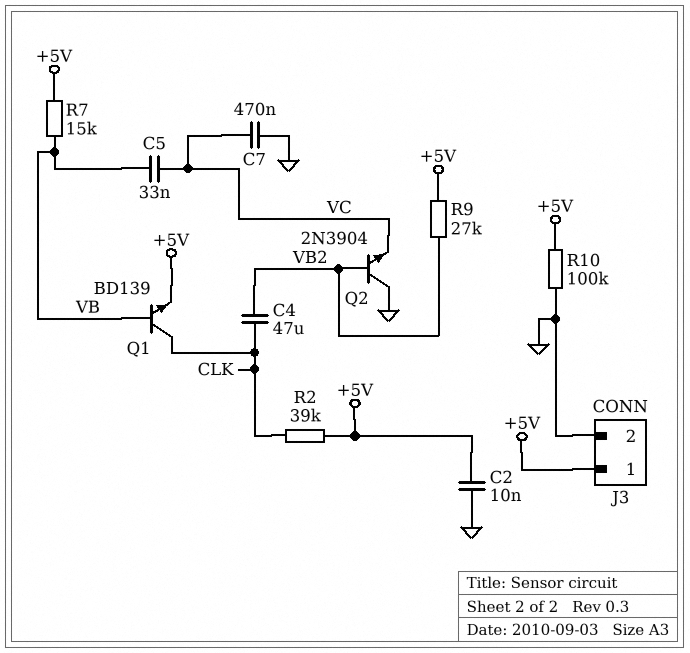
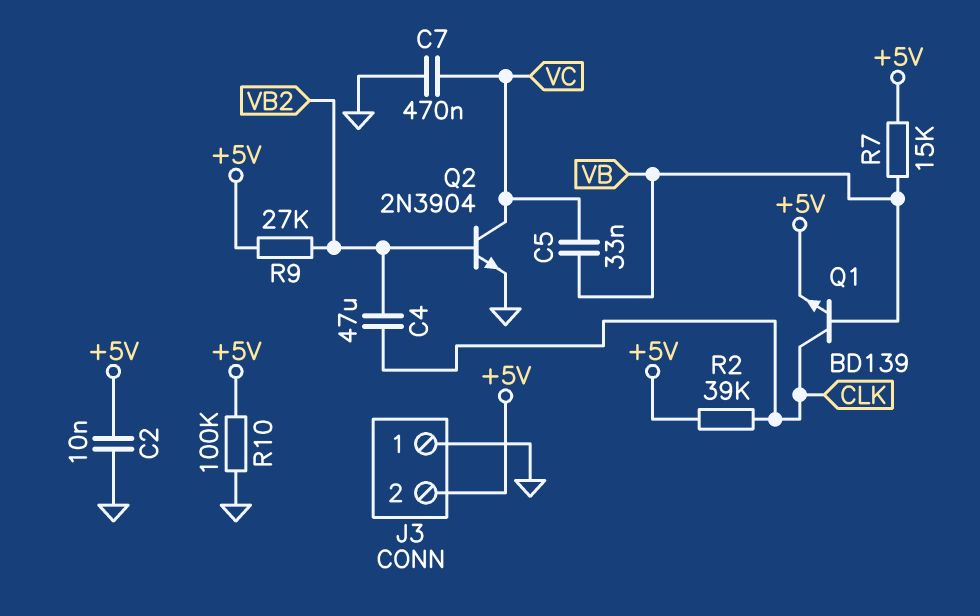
J3 pin 1: +5V -> GND
J3 pin 2: GND -> +5V
Q2: NPN 2N3904 (B VB2, C GND, E VC) -> NPN 2N3904 (B VB2, C VC, E GND)

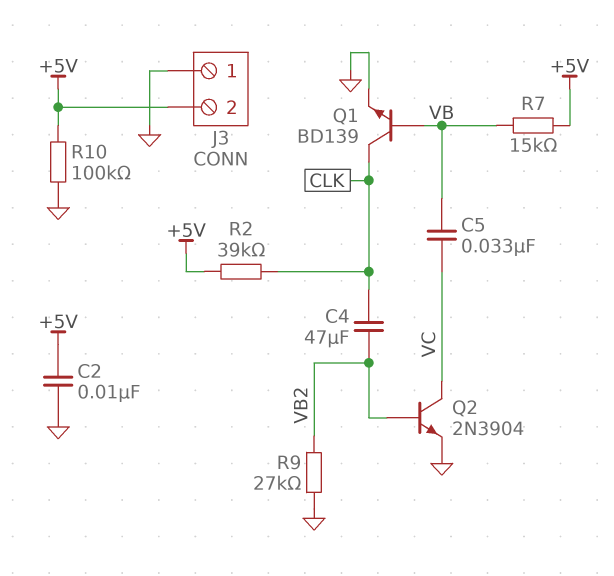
C7: 470nF (GND, VC) -> none
Q1: NPN BD139 (B VB, C CLK, E +5V) -> NPN BD139 (B VB, C CLK, E GND)
R9: 27k (+5V, VB2) -> 27k (GND, VB2)

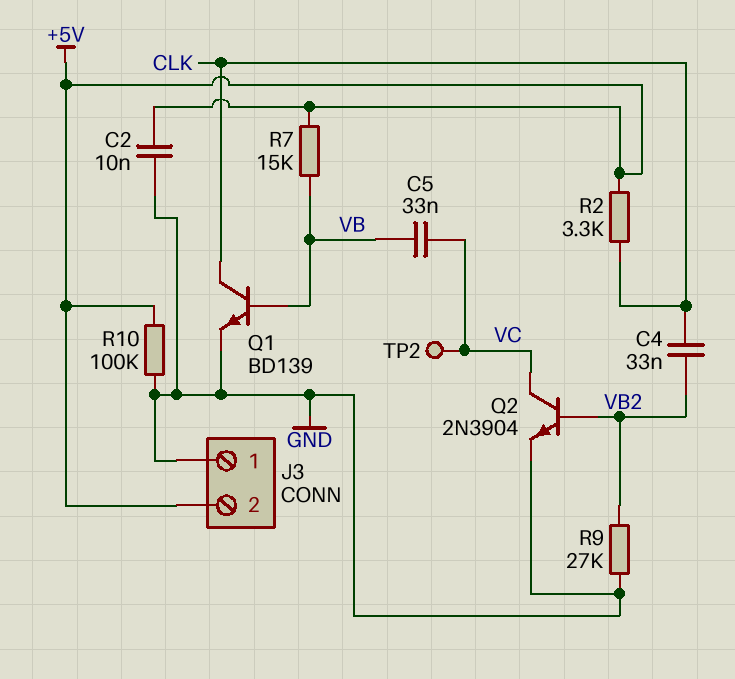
C4: 47uF (CLK, VB2) -> 33nF (CLK, VB2)
R2: 39k (+5V, CLK) -> 3.3k (+5V, CLK)
TP2: none -> test point (VC)

